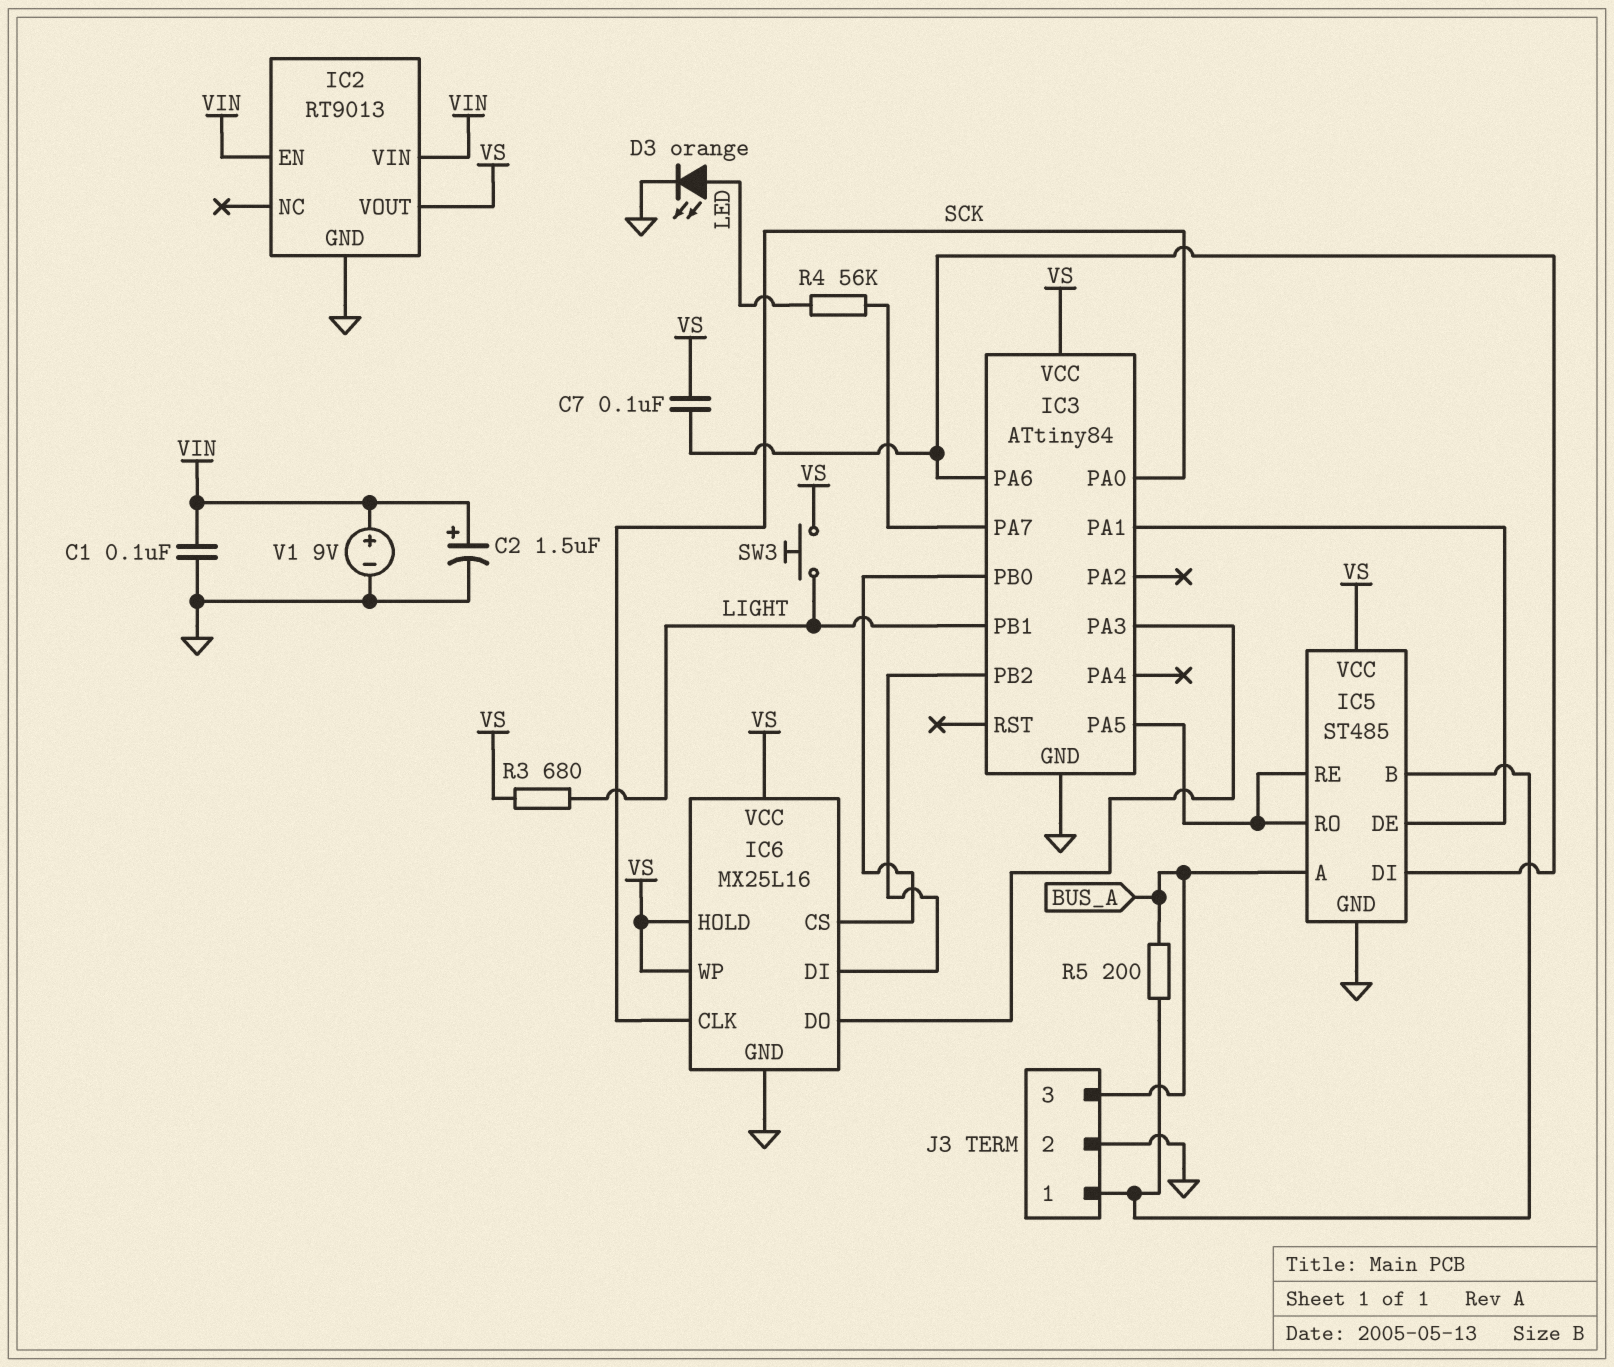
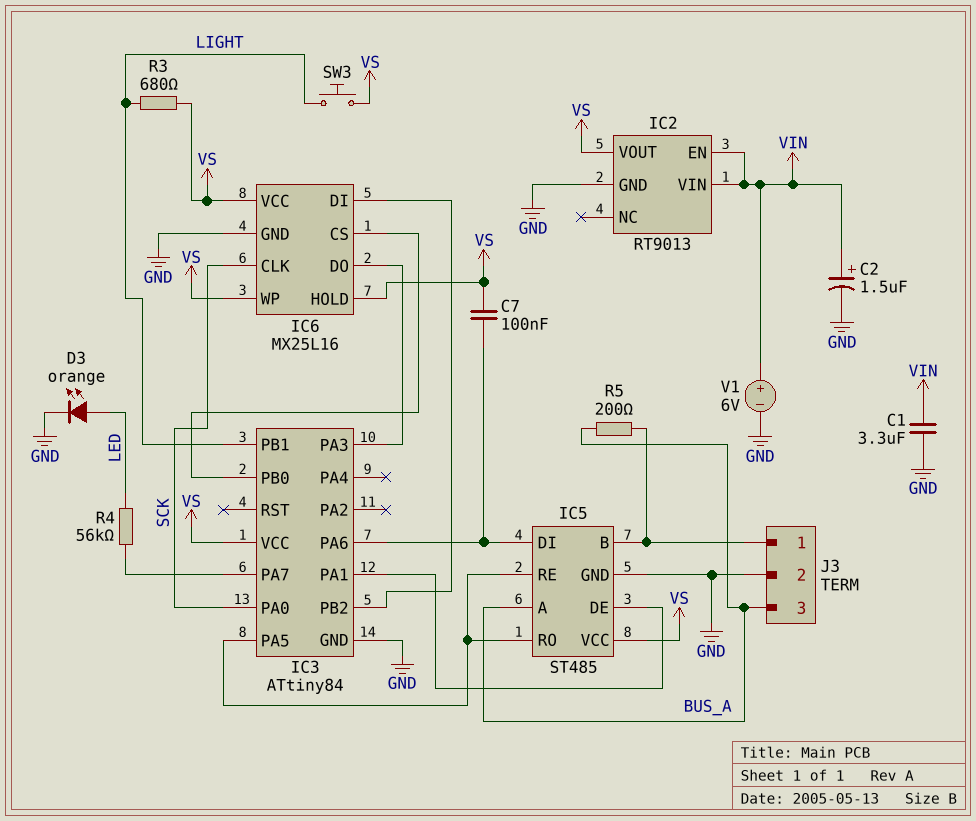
C1: 100nF (GND, VIN) -> 3.3uF (GND, VIN)
V1: 9V (plus VIN, minus GND) -> 6V (plus VIN, minus GND)

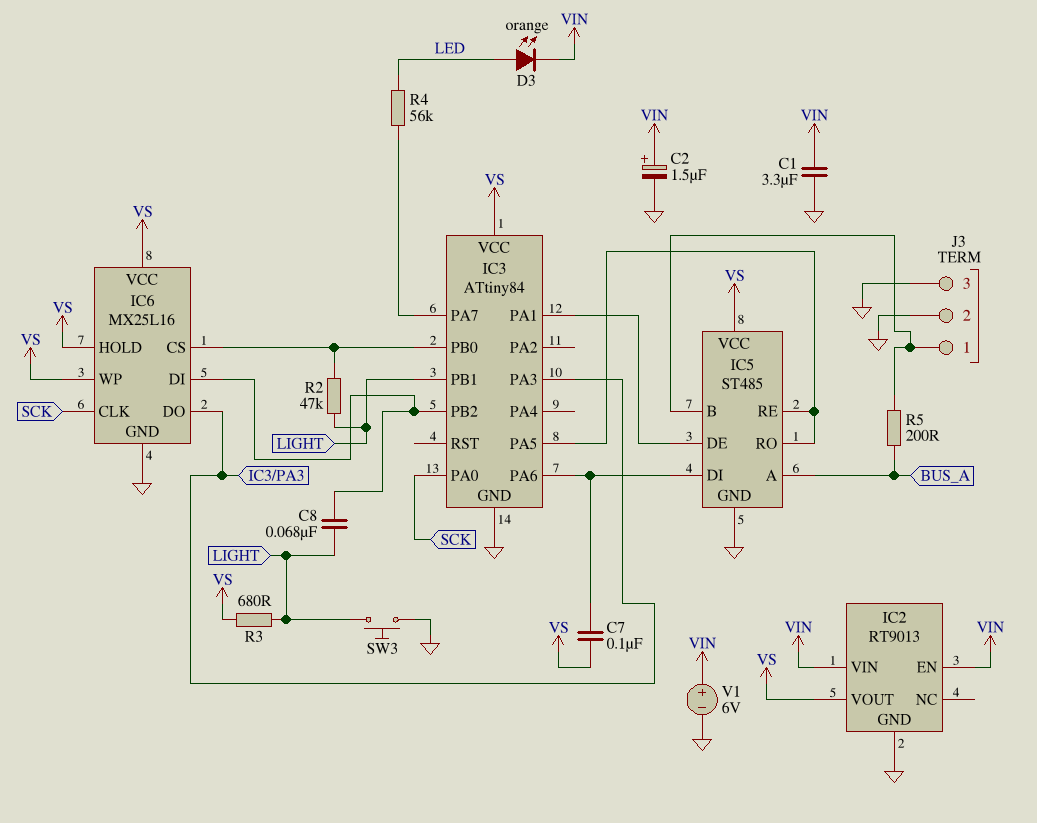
C8: none -> 68nF (IC3/PB2, LIGHT)
D3: LED orange (A LED, K GND) -> LED orange (A LED, K VIN)
J3 pin 3: BUS_A -> GND
R2: none -> 47k (IC3/PB0, LIGHT)
SW3: button (LIGHT, VS) -> button (GND, LIGHT)

